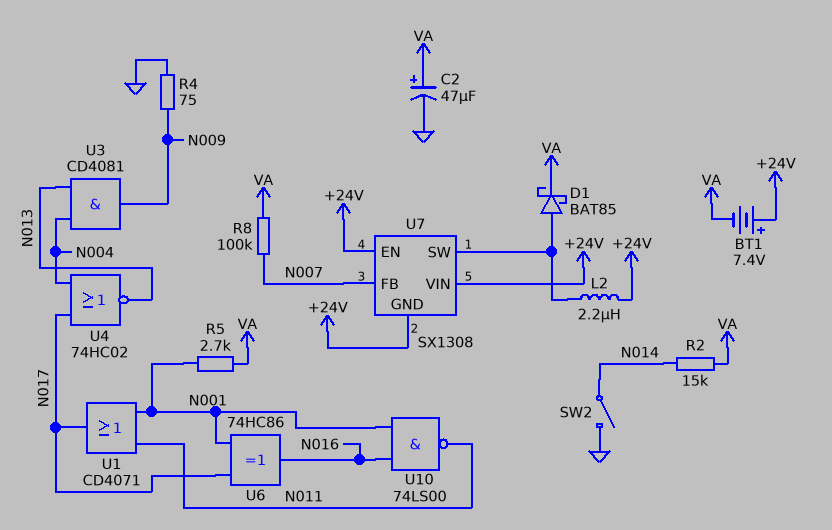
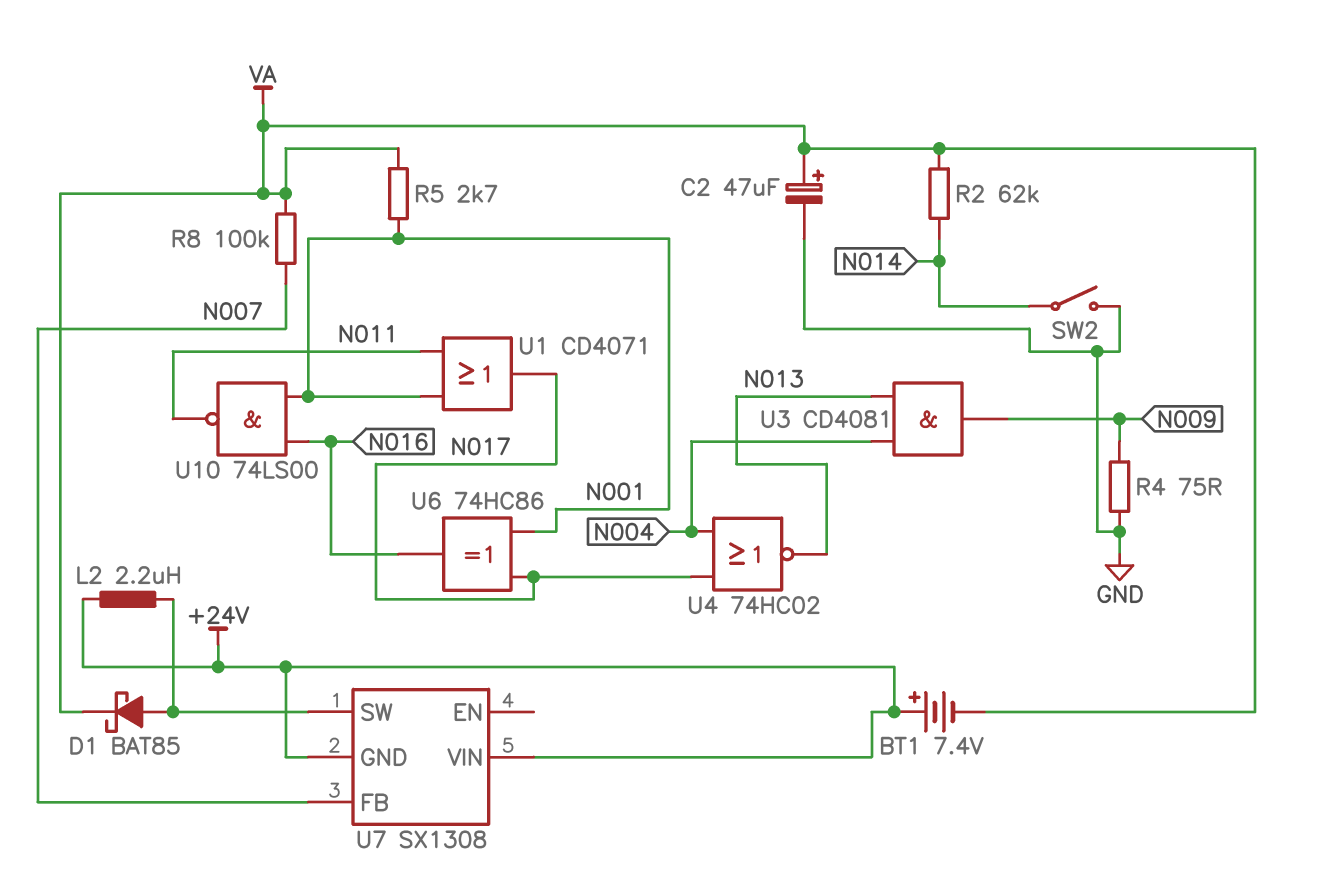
R2: 15k (N014, VA) -> 62k (N014, VA)
U7 pin EN: +24V -> none

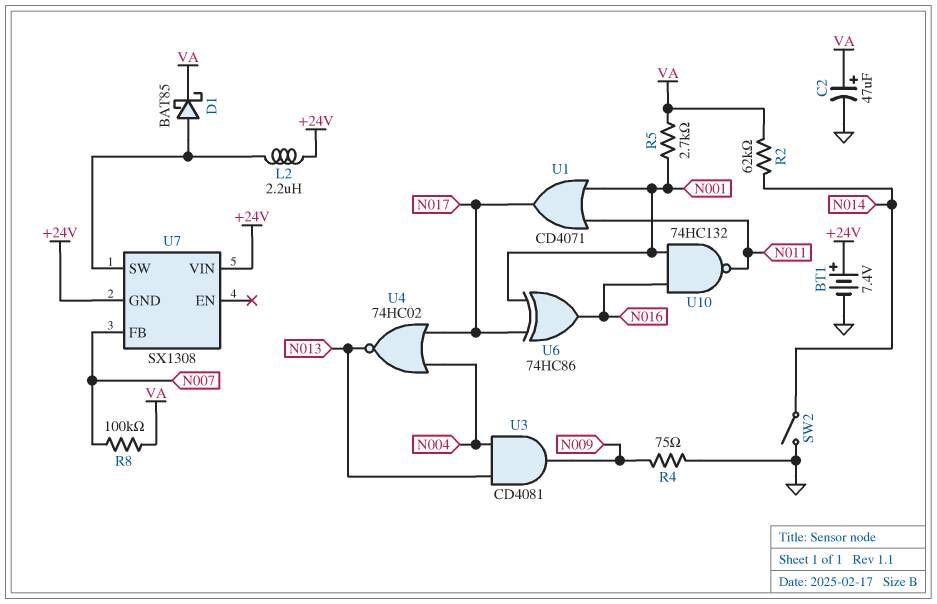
BT1: 7.4V (plus +24V, minus VA) -> 7.4V (plus +24V, minus GND)
U10: NAND 74LS00 (in N001, in N016, out N011) -> NAND 74HC132 (in N001, in N016, out N011)

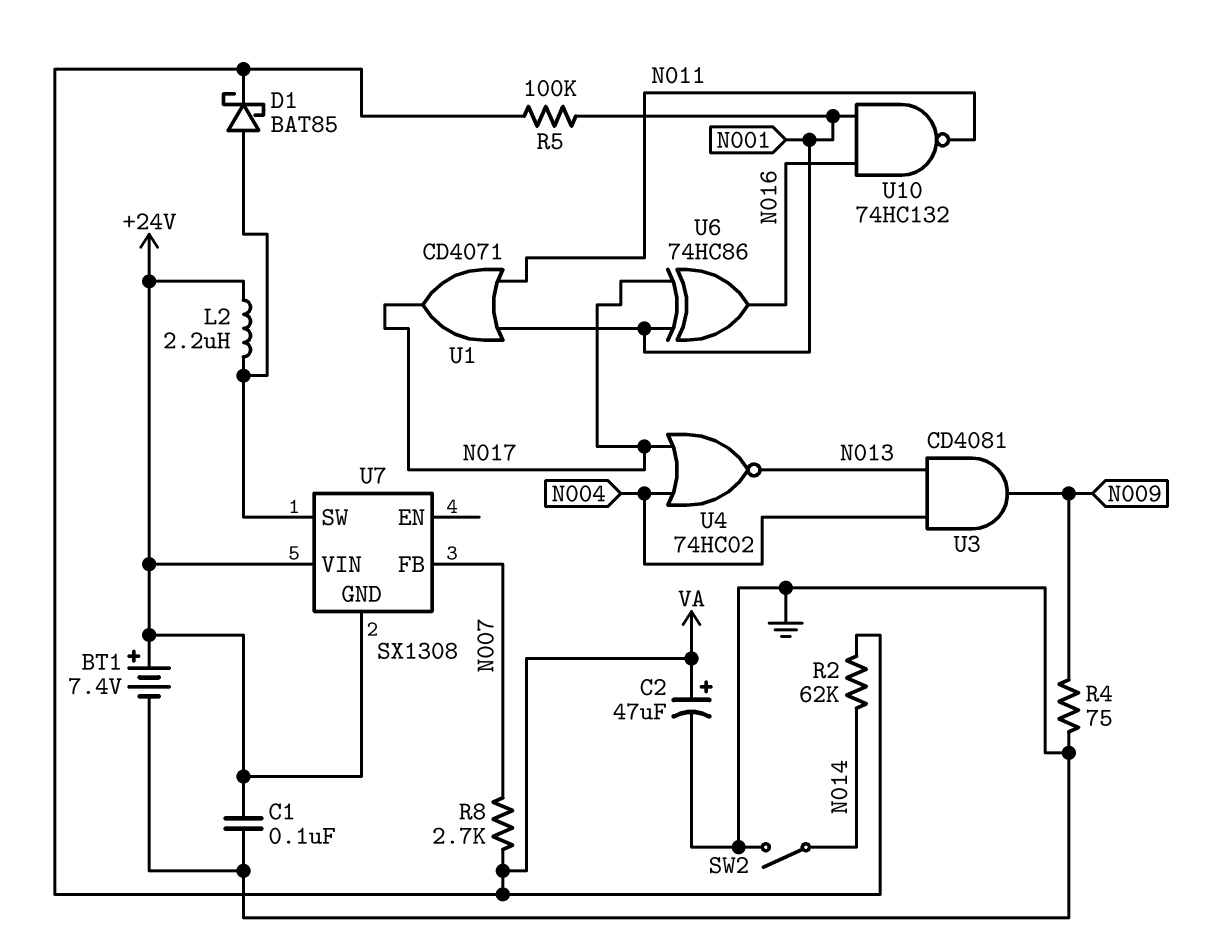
C1: none -> 100nF (+24V, GND)
R5: 2.7k (N001, VA) -> 100k (N001, VA)
R8: 100k (N007, VA) -> 2.7k (N007, VA)

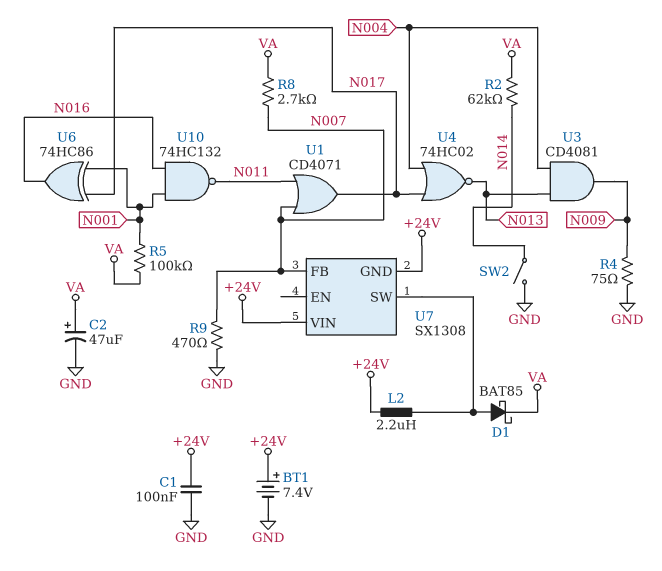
R9: none -> 470 (GND, N007)
U1: OR CD4071 (in N001, in N011, out N017) -> OR CD4071 (in N007, in N011, out N017)

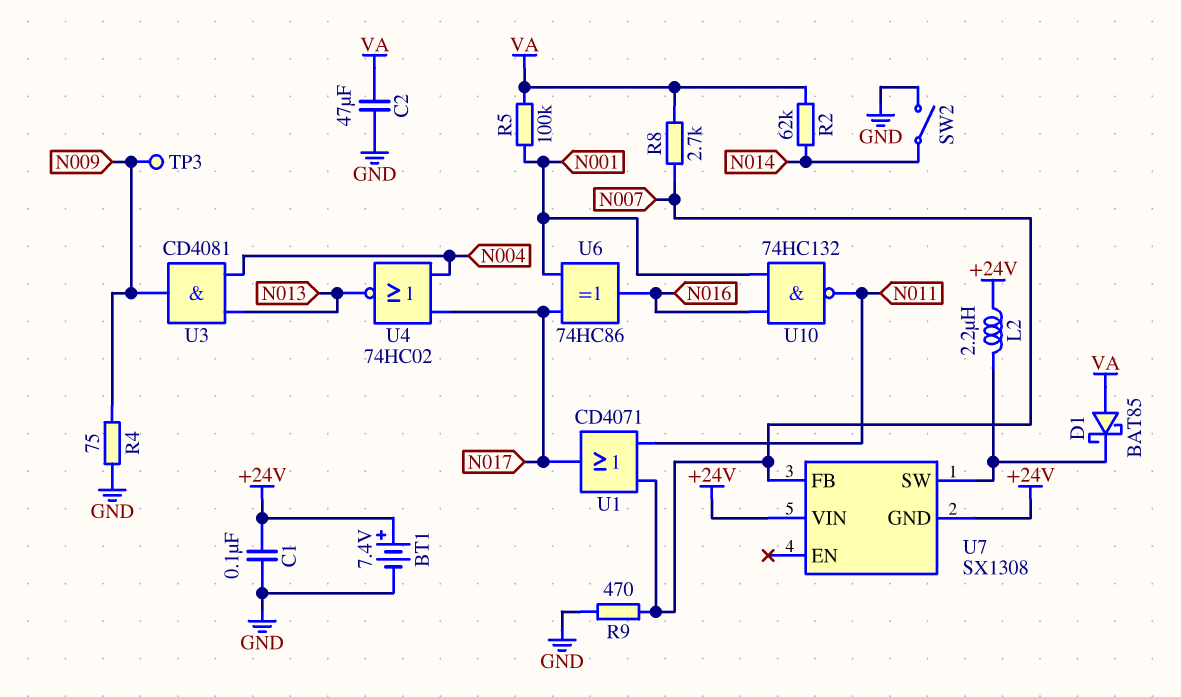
C2: 47uF (plus VA, minus GND) -> 47uF (GND, VA)
D1: schottky BAT85 (A U7/SW, K VA) -> schottky BAT85 (A VA, K U7/SW)
TP3: none -> test point (N009)

